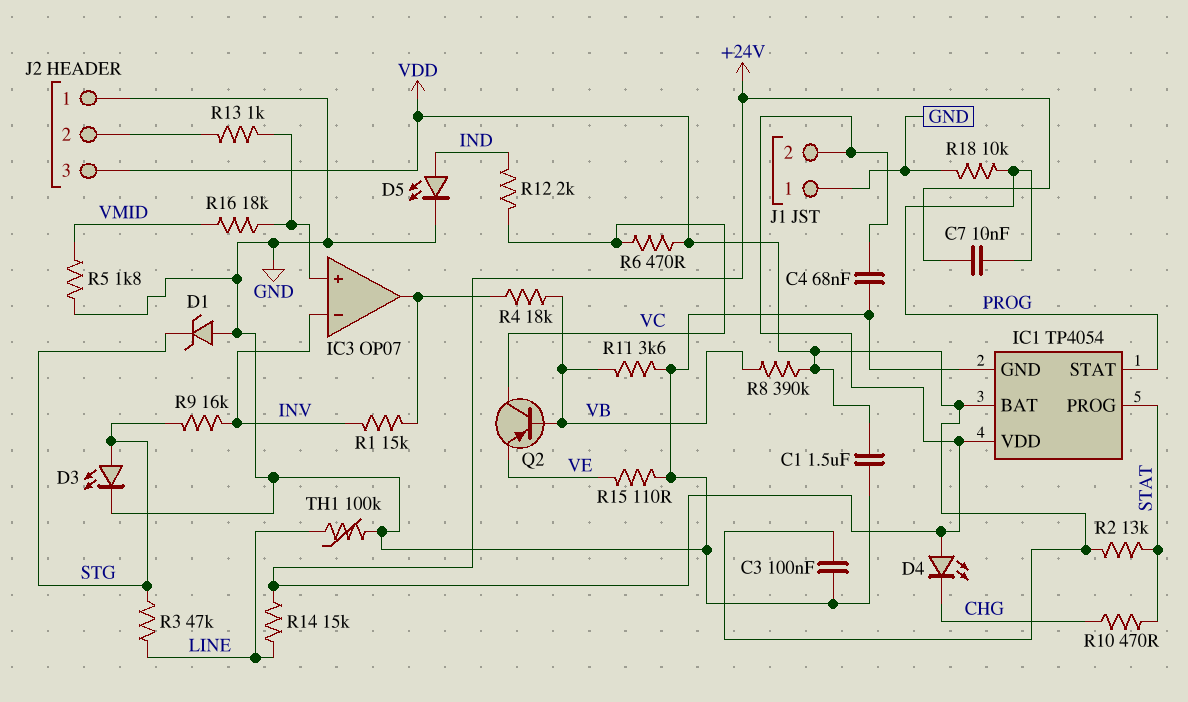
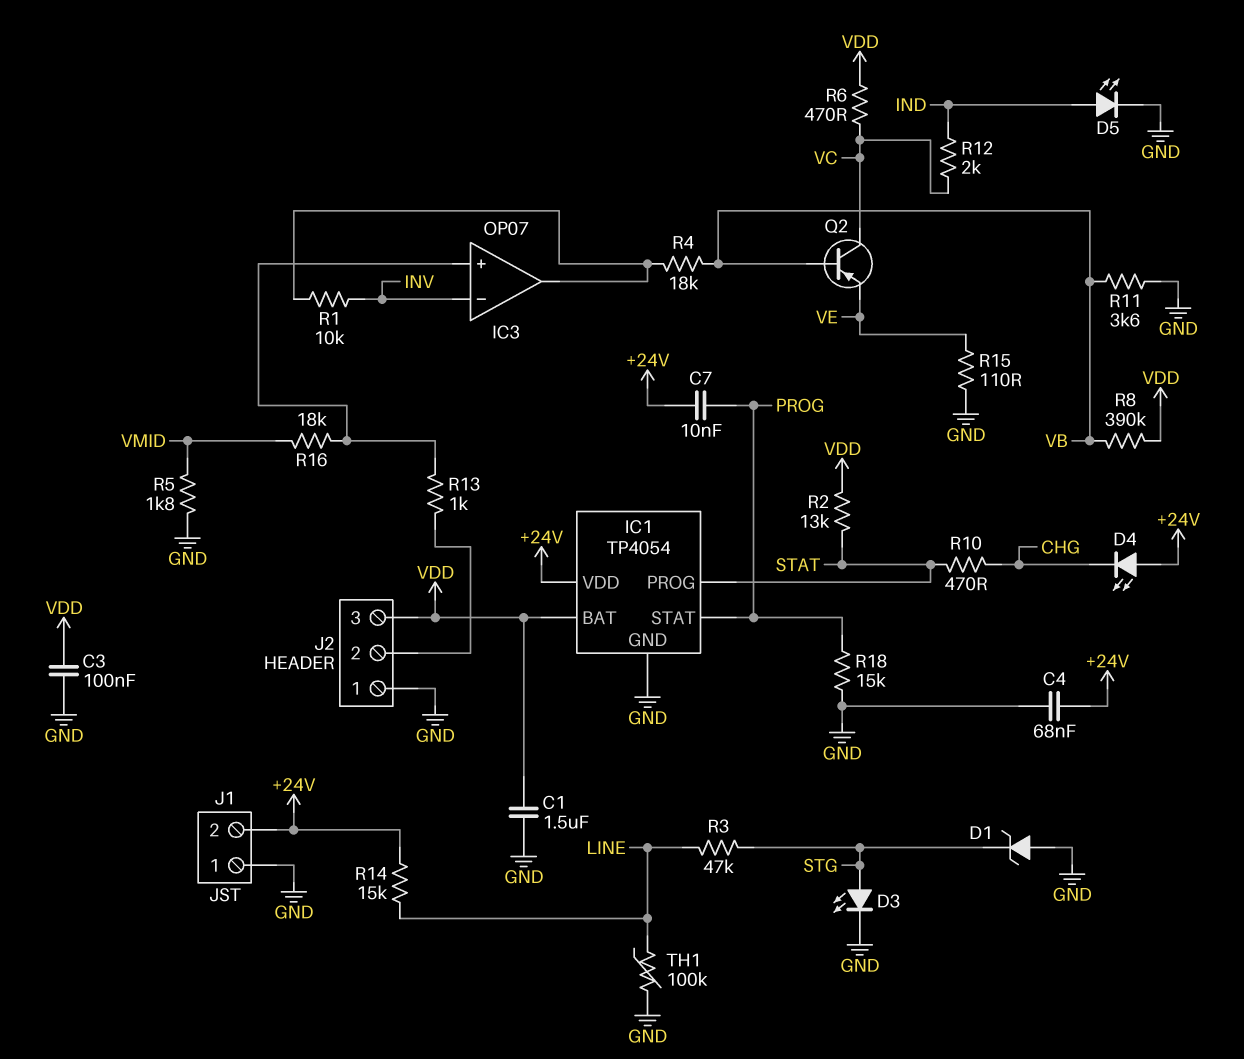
R1: 15k (IC3/out, INV) -> 10k (IC3/out, INV)
R9: 16k (INV, STG) -> none
R18: 10k (GND, PROG) -> 15k (GND, PROG)

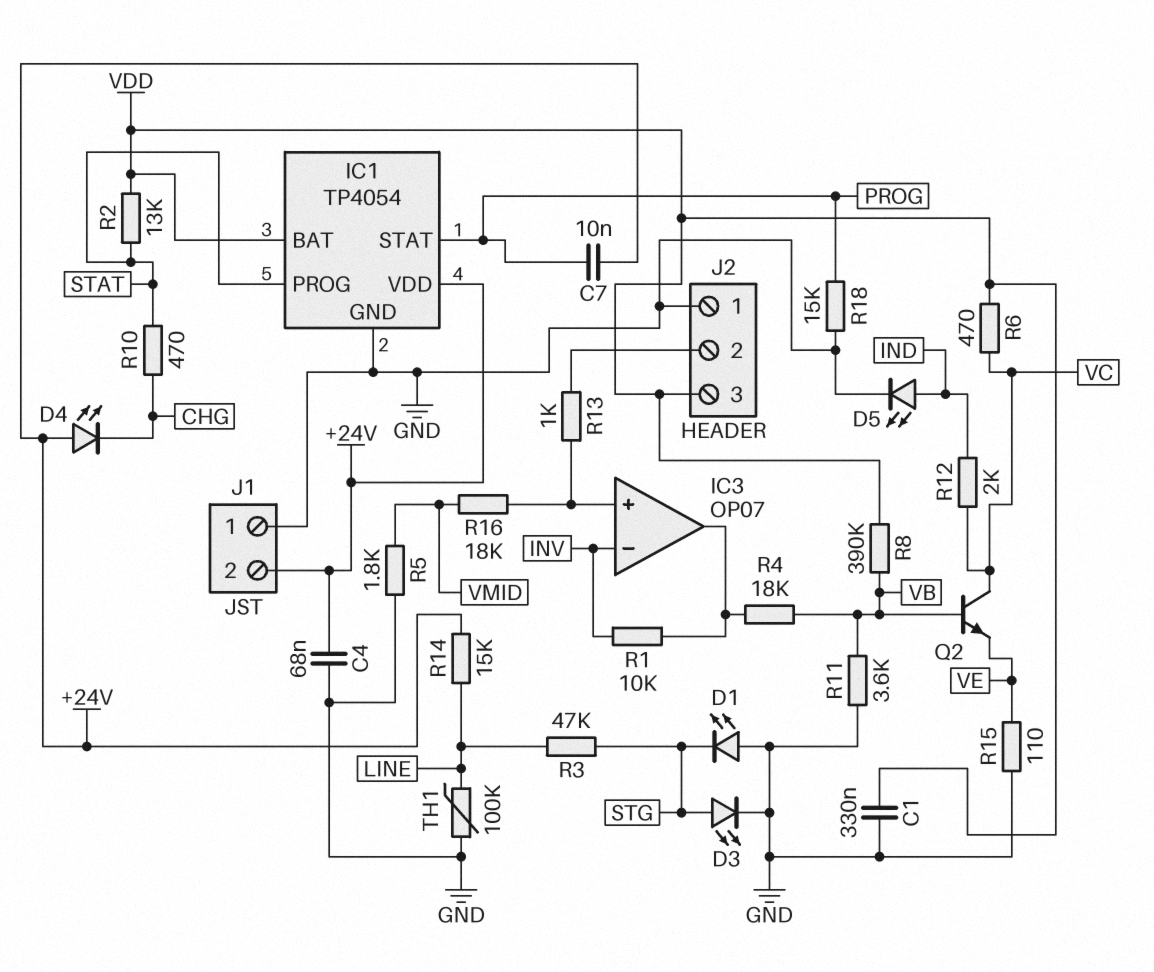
C1: 1.5uF (GND, VDD) -> 330nF (GND, VDD)
C3: 100nF (GND, VDD) -> none
D1: zener (A GND, K STG) -> LED (A GND, K STG)
Q2: PNP (B VB, C VC, E VE) -> NPN (B VB, C VC, E VE)

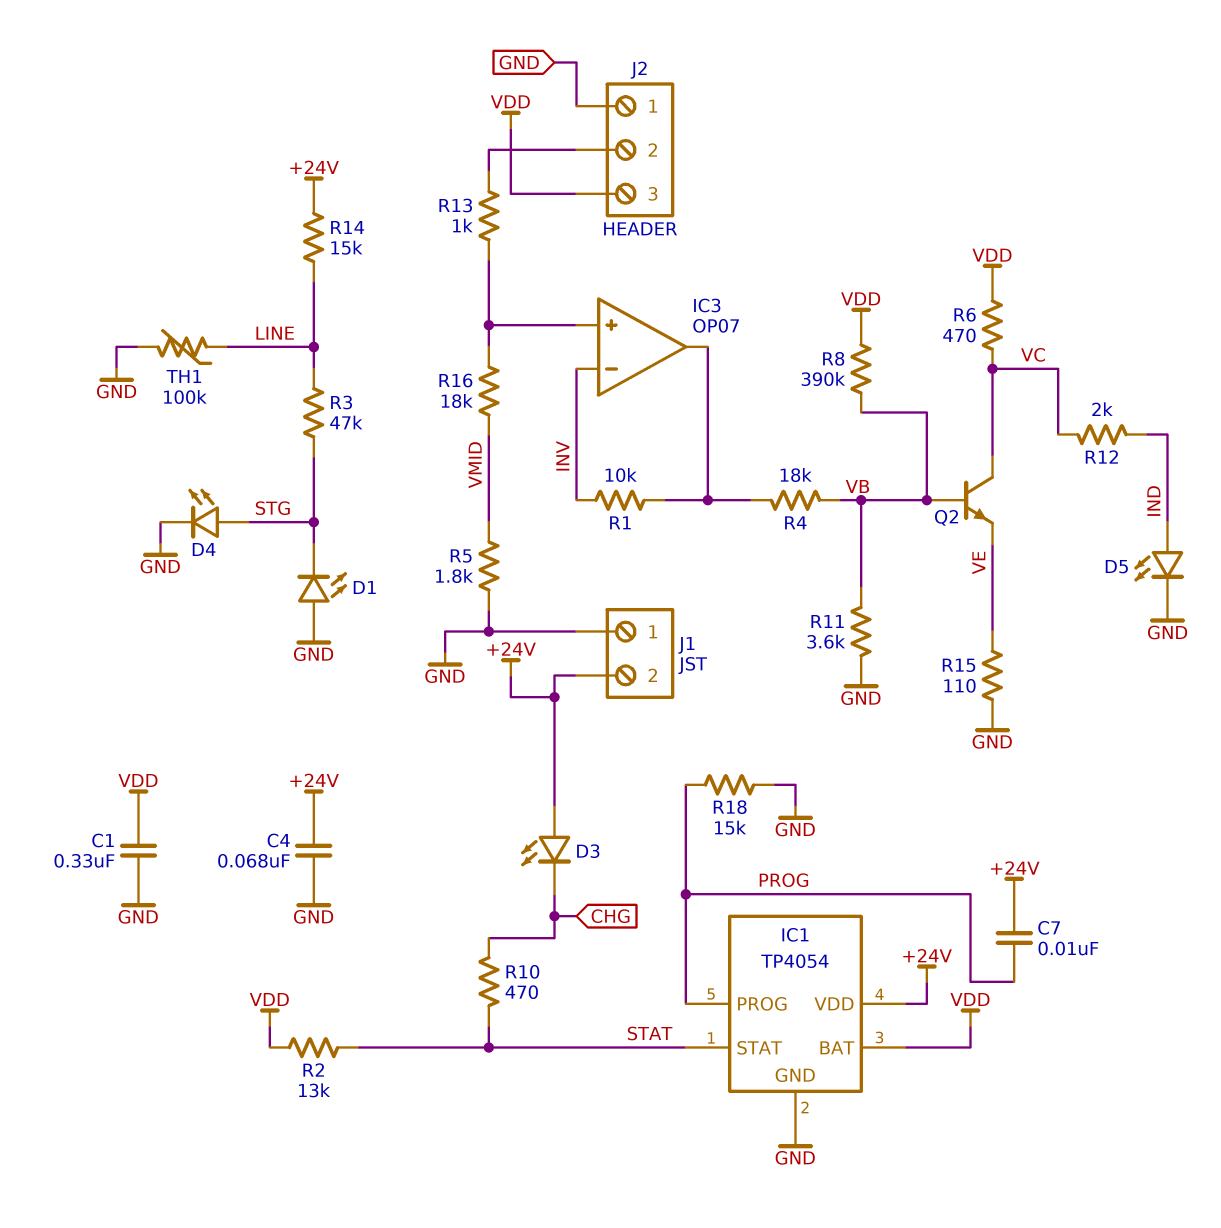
D3: LED (A STG, K GND) -> LED (A +24V, K CHG)
D4: LED (A +24V, K CHG) -> LED (A STG, K GND)
IC1 pin PROG: STAT -> PROG
IC1 pin STAT: PROG -> STAT

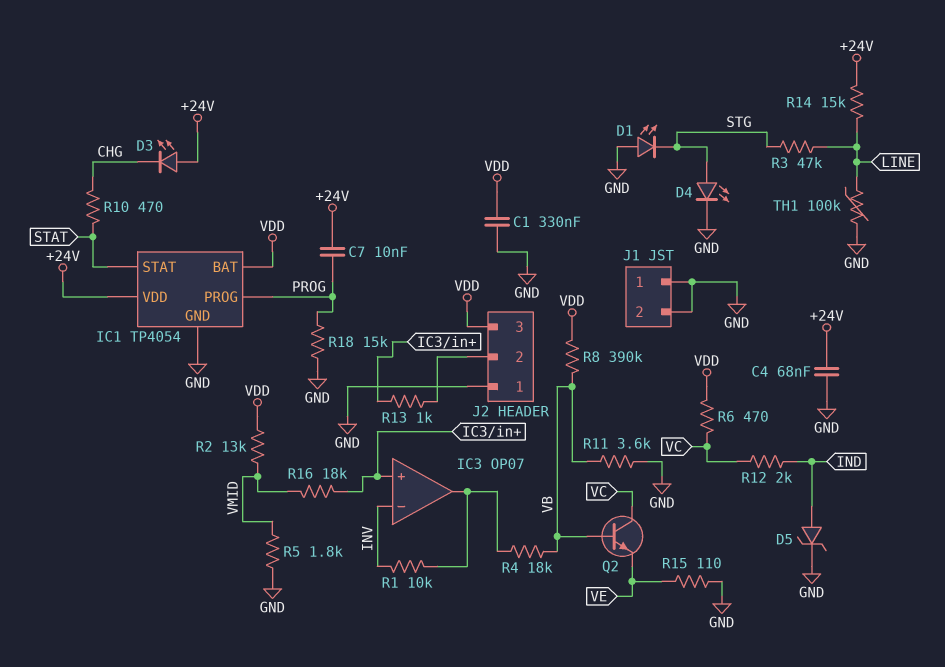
D5: LED (A IND, K GND) -> zener (A IND, K GND)
J1 pin 2: +24V -> GND
R2: 13k (STAT, VDD) -> 13k (VDD, VMID)

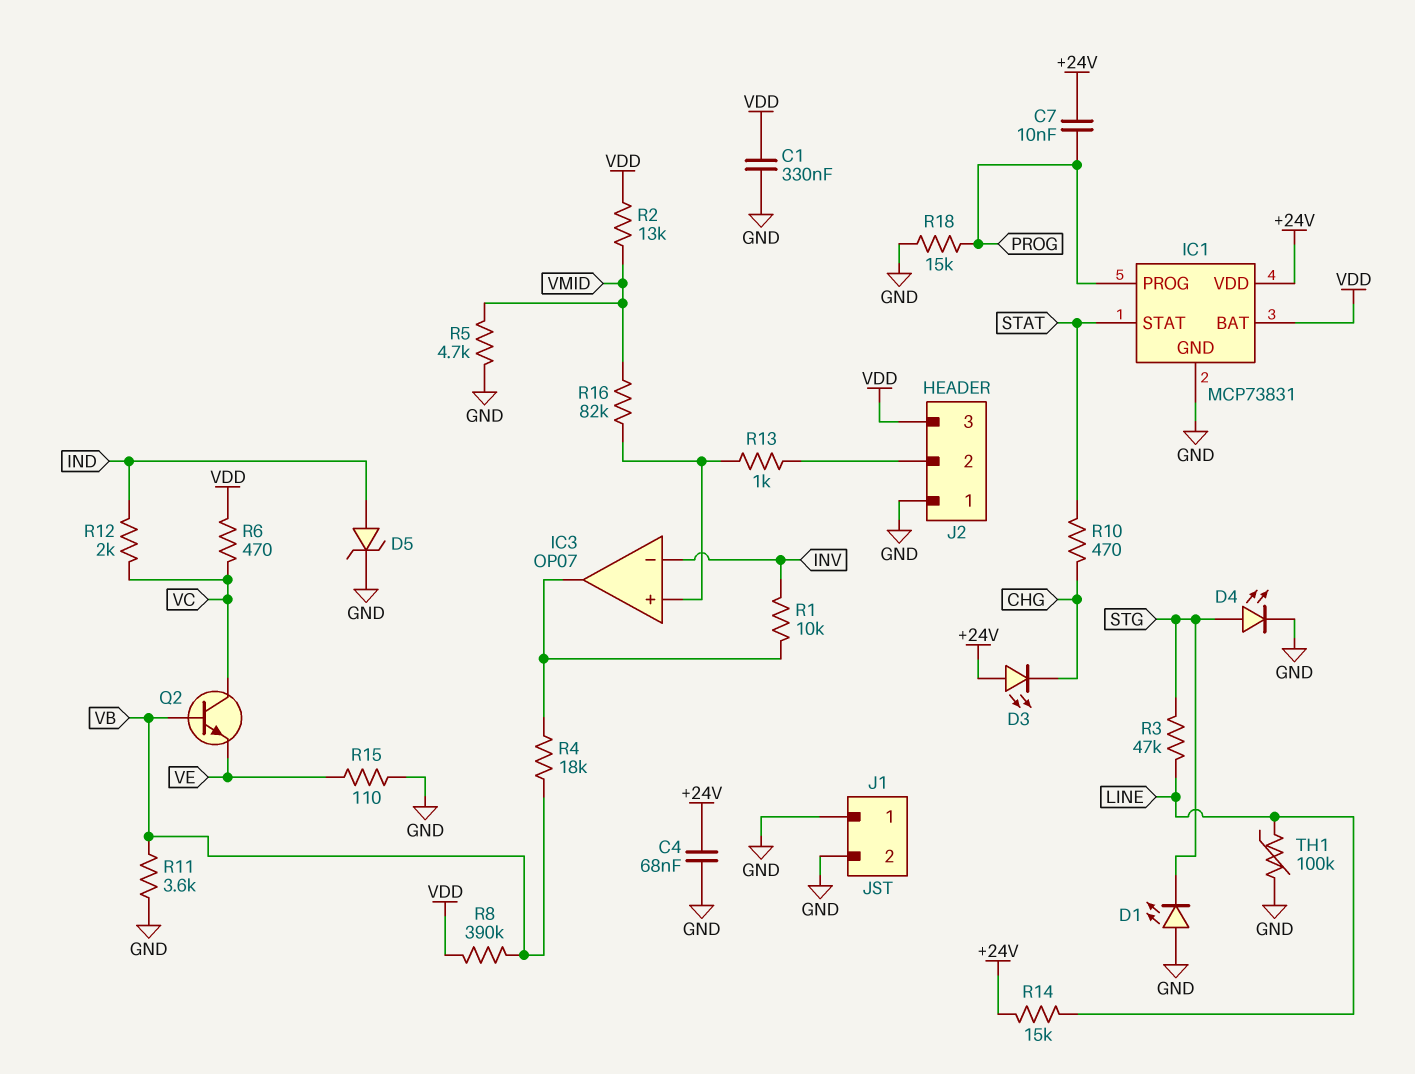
IC1: TP4054 -> MCP73831
R5: 1.8k (GND, VMID) -> 4.7k (GND, VMID)
R16: 18k (IC3/in+, VMID) -> 82k (IC3/in+, VMID)

